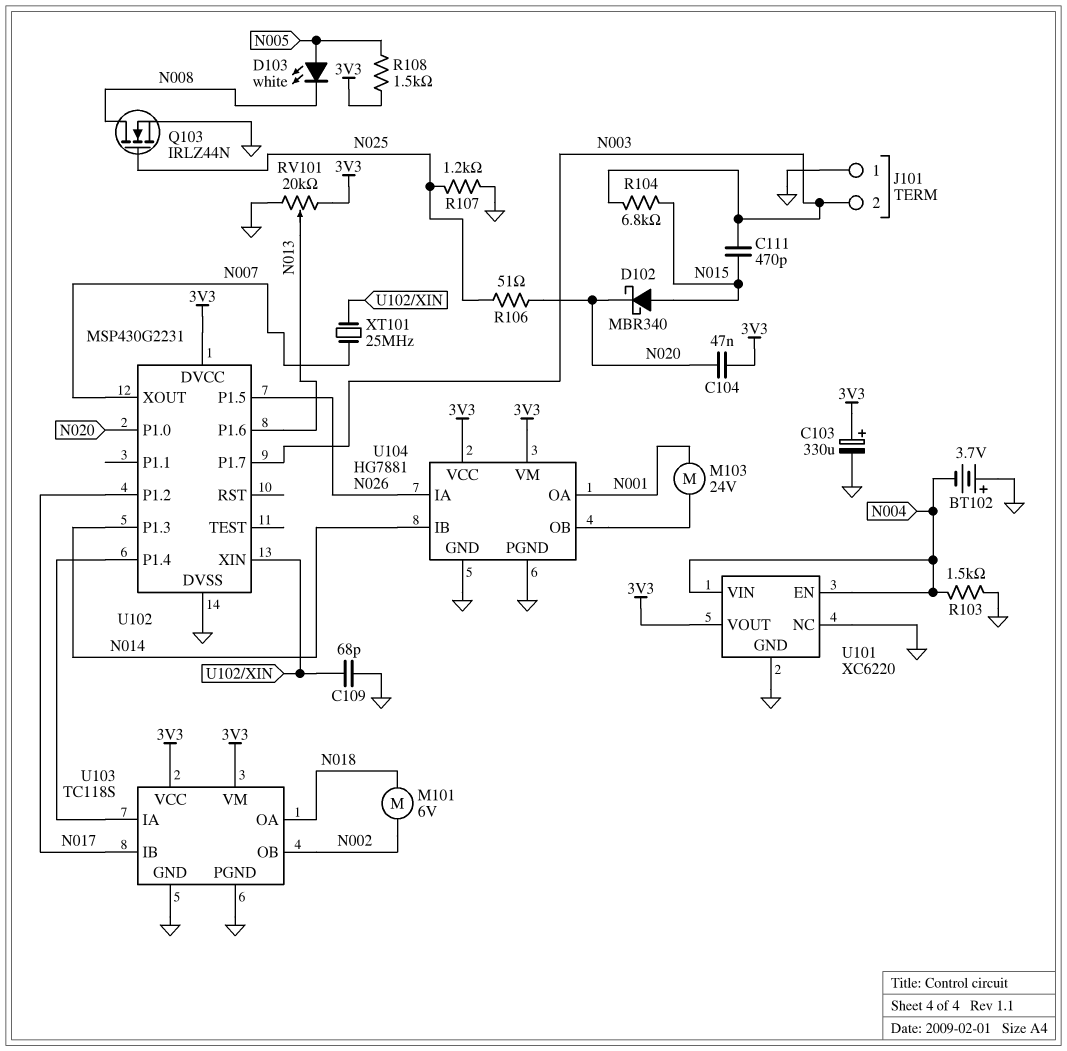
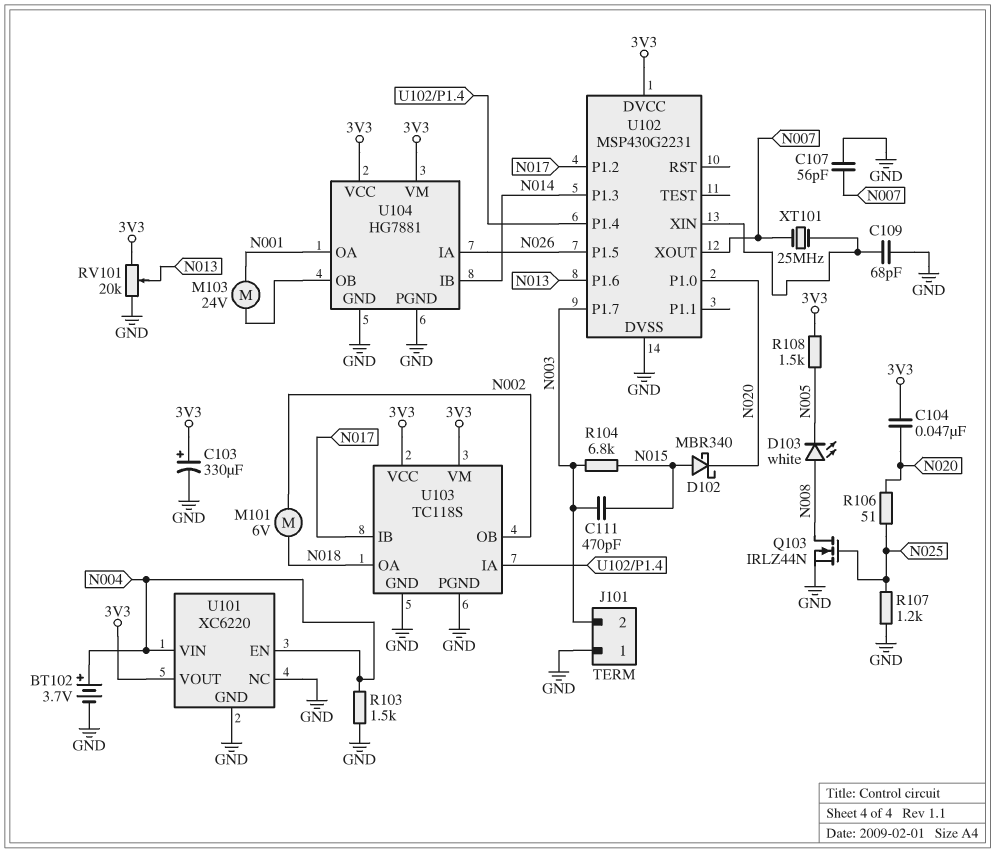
BT102: 3.7V (plus GND, minus N004) -> 3.7V (plus N004, minus GND)
C107: none -> 56pF (GND, N007)
D103: LED white (A N005, K N008) -> LED white (A N008, K N005)

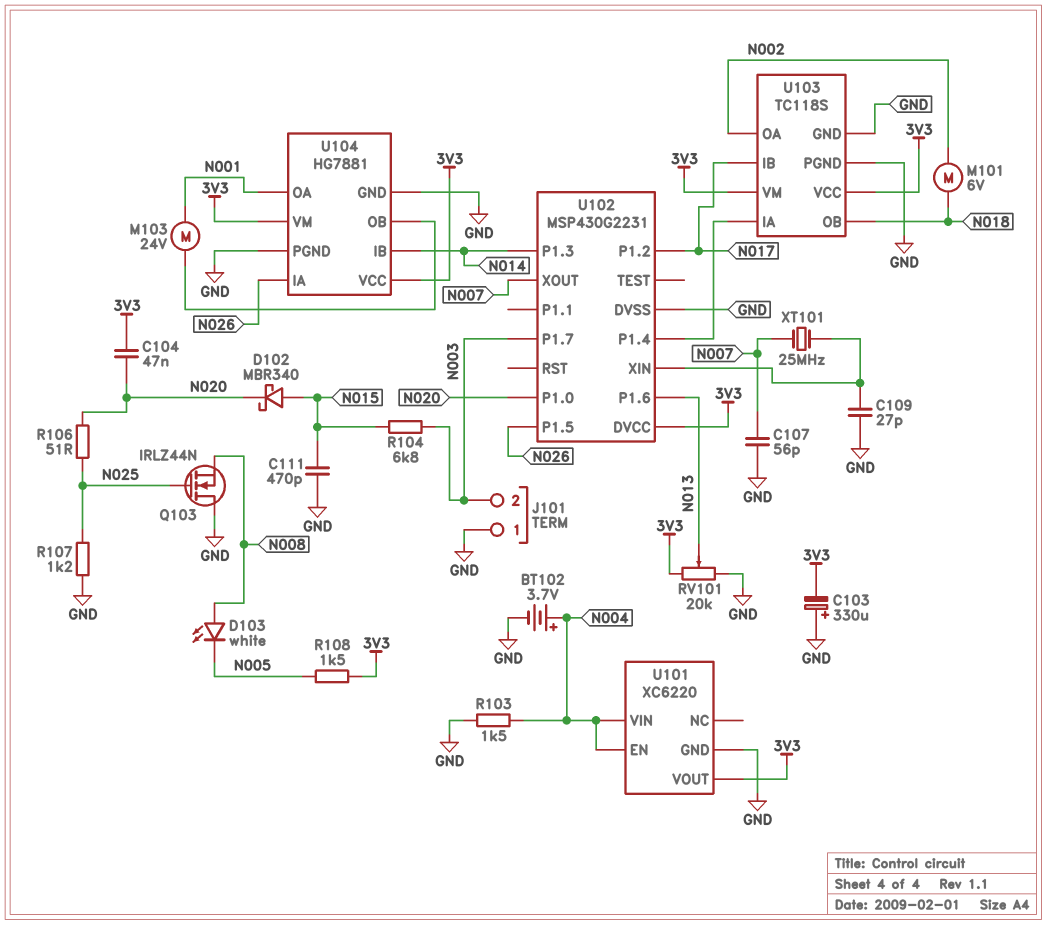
C103: 330uF (plus 3V3, minus GND) -> 330uF (plus GND, minus 3V3)
C109: 68pF (GND, U102/XIN) -> 27pF (GND, U102/XIN)
C111: 470pF (N003, N015) -> 470pF (GND, N015)
Q103: NMOS IRLZ44N (G N025, D N008, S GND) -> NMOS IRLZ44N (G N025, D GND, S N008)
U101 pin NC: GND -> none
U103 pin OA: N018 -> N002
U103 pin OB: N002 -> N018

